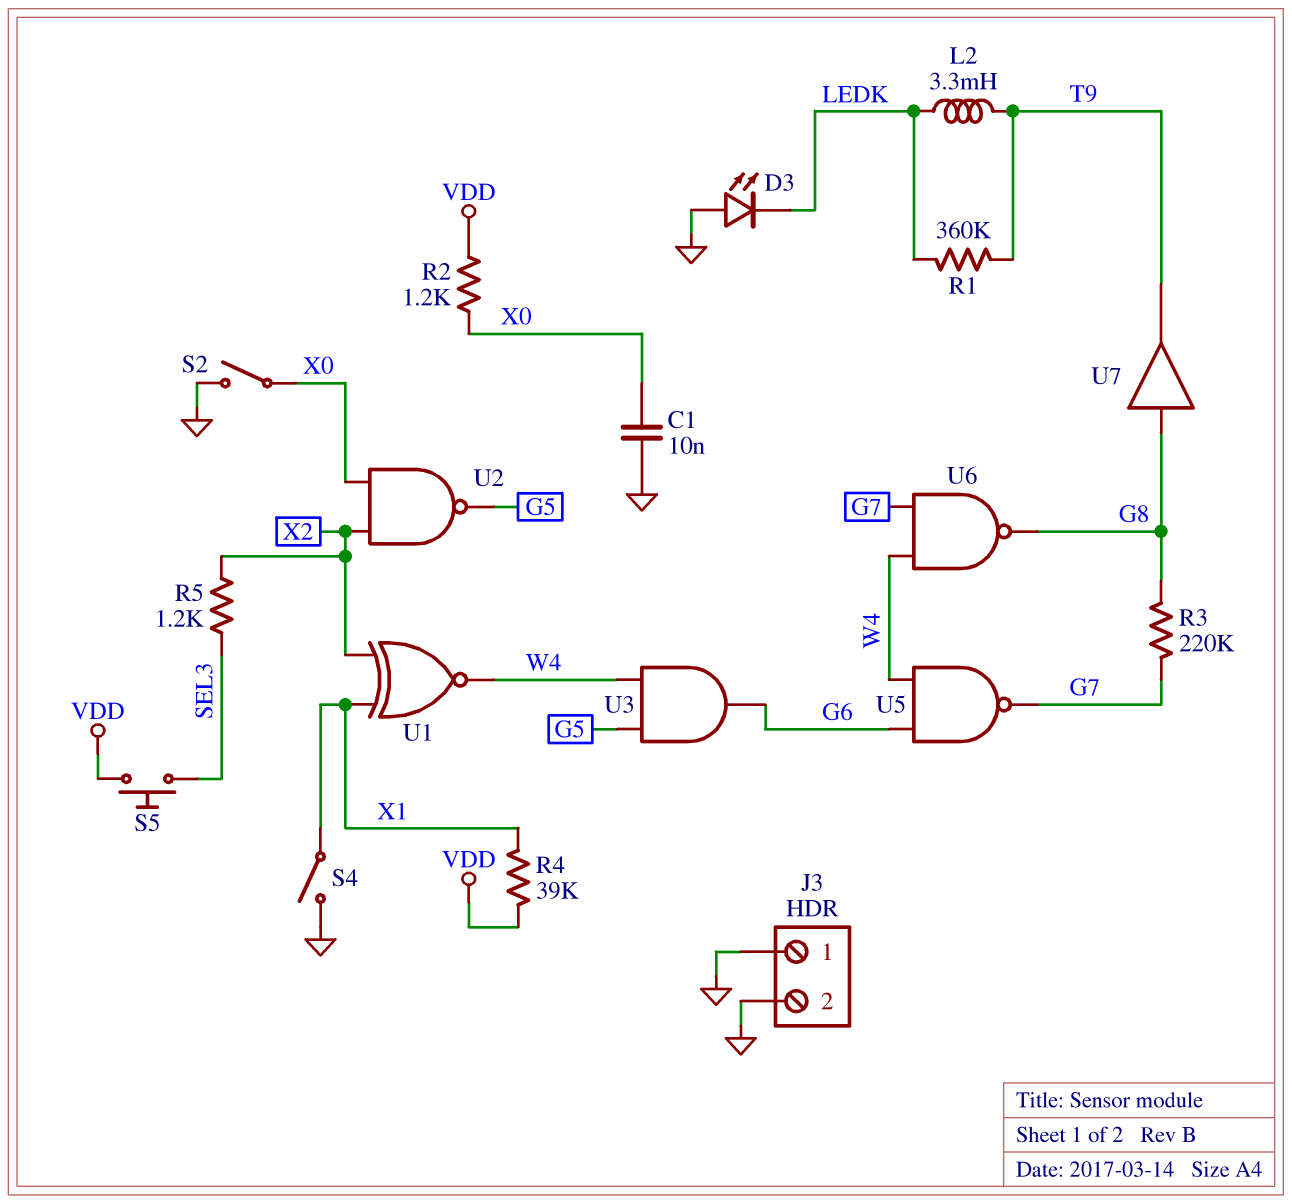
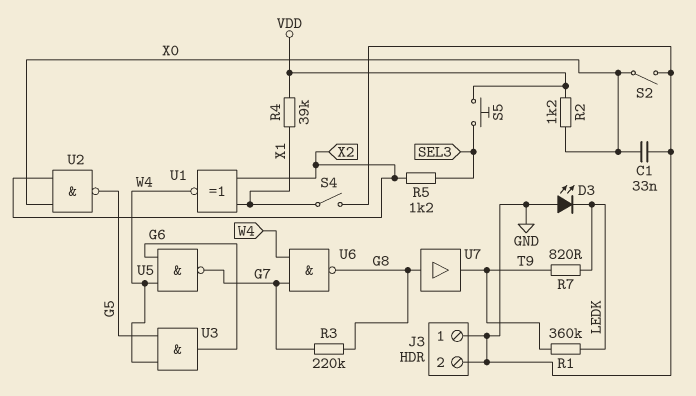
C1: 10nF (GND, X0) -> 33nF (GND, X0)
L2: 3.3mH (LEDK, T9) -> none
R7: none -> 820 (LEDK, T9)

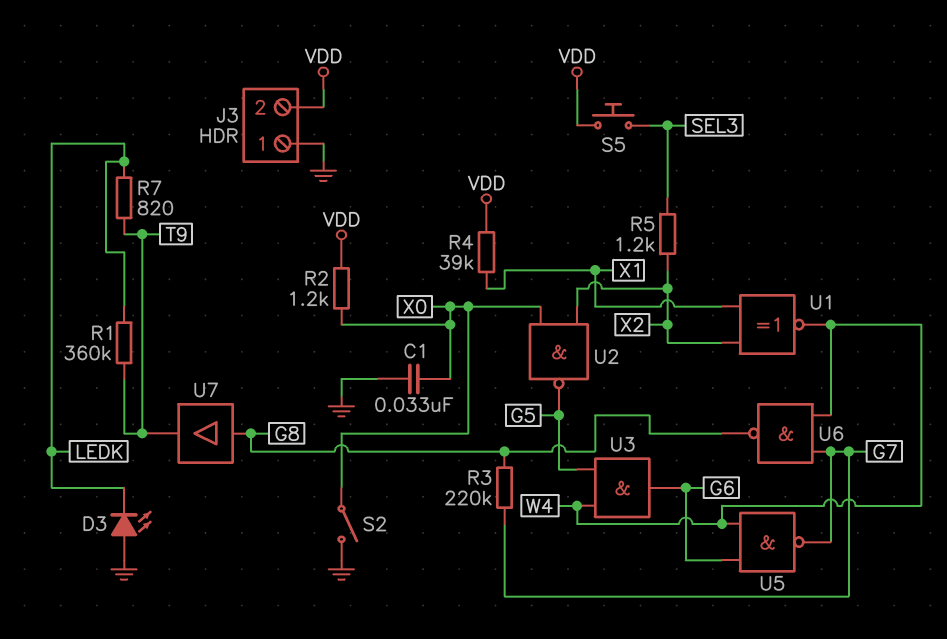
J3 pin 2: GND -> VDD
S4: switch (GND, X1) -> none

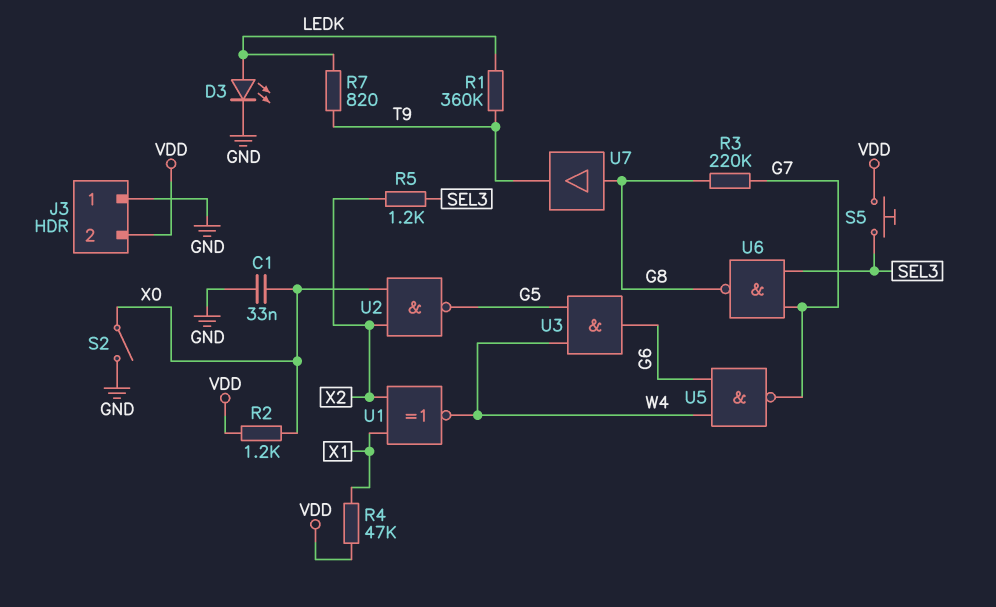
D3: LED (A GND, K LEDK) -> LED (A LEDK, K GND)
R4: 39k (VDD, X1) -> 47k (VDD, X1)
U6: NAND (in G7, in W4, out G8) -> NAND (in G7, in SEL3, out G8)

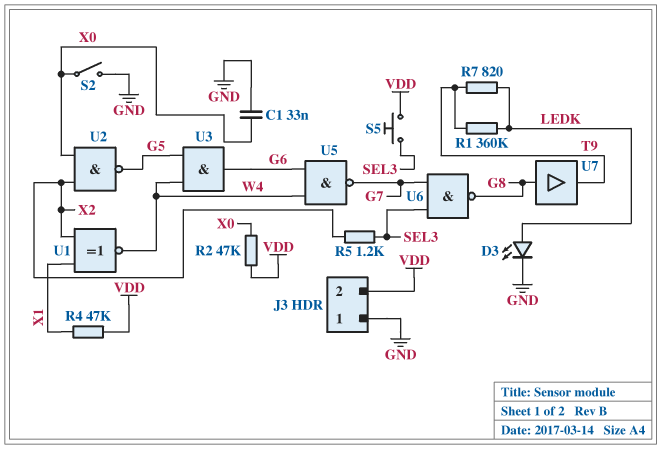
R2: 1.2k (VDD, X0) -> 47k (VDD, X0)
R3: 220k (G7, G8) -> none

